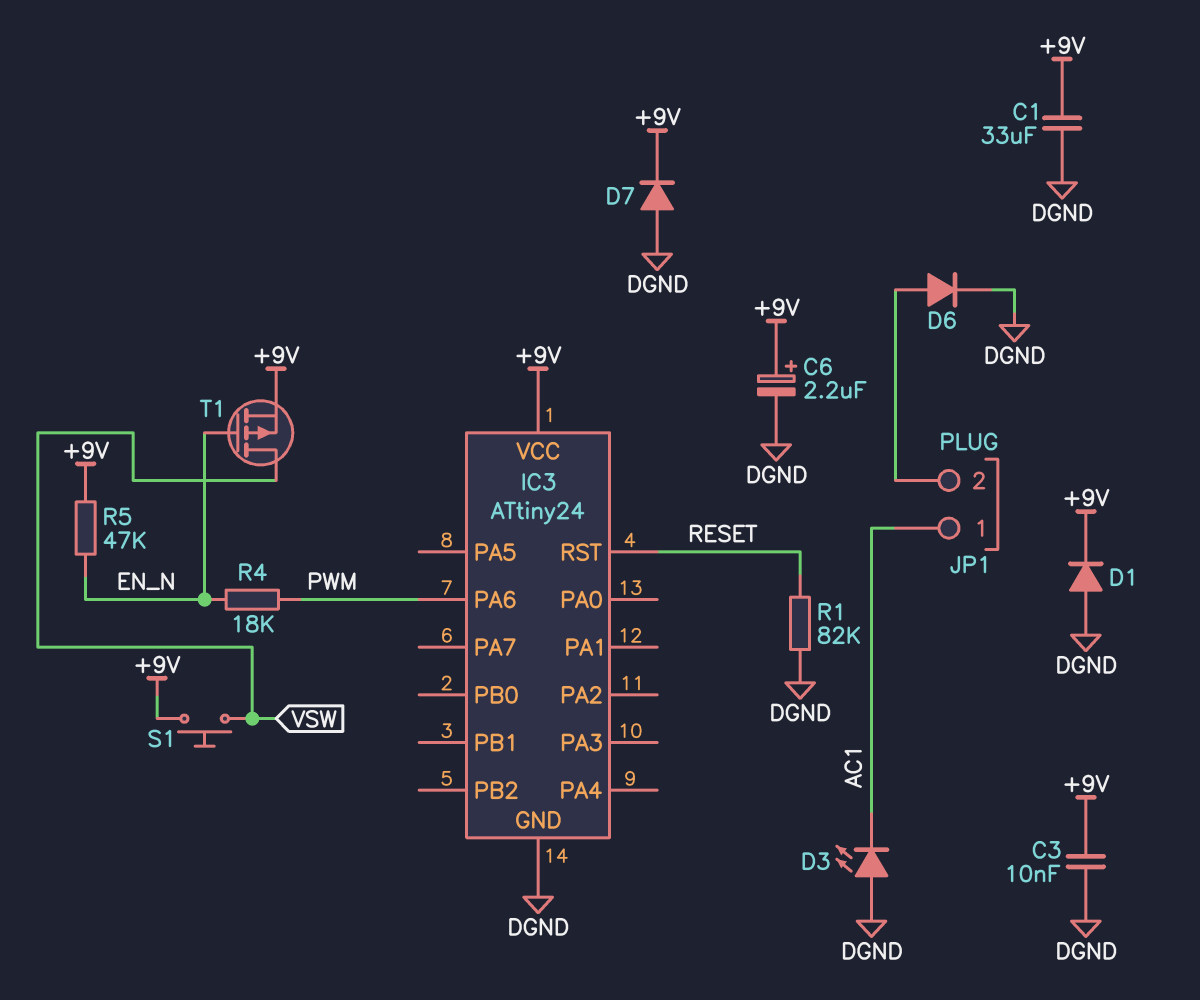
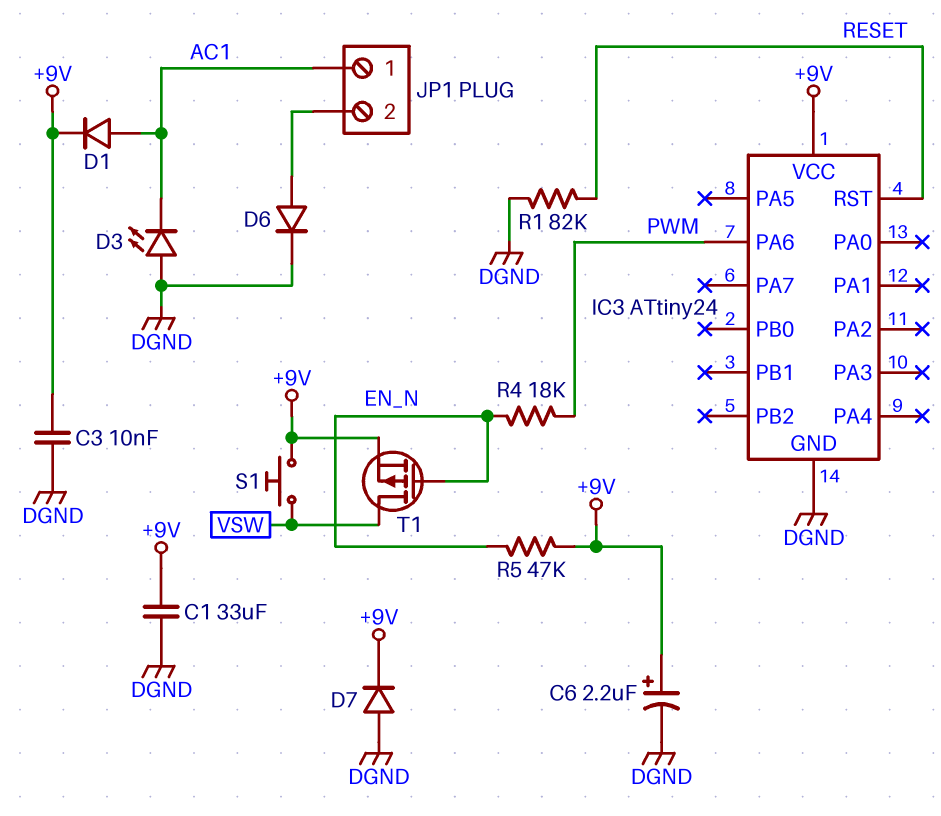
D1: diode (A DGND, K +9V) -> diode (A AC1, K +9V)

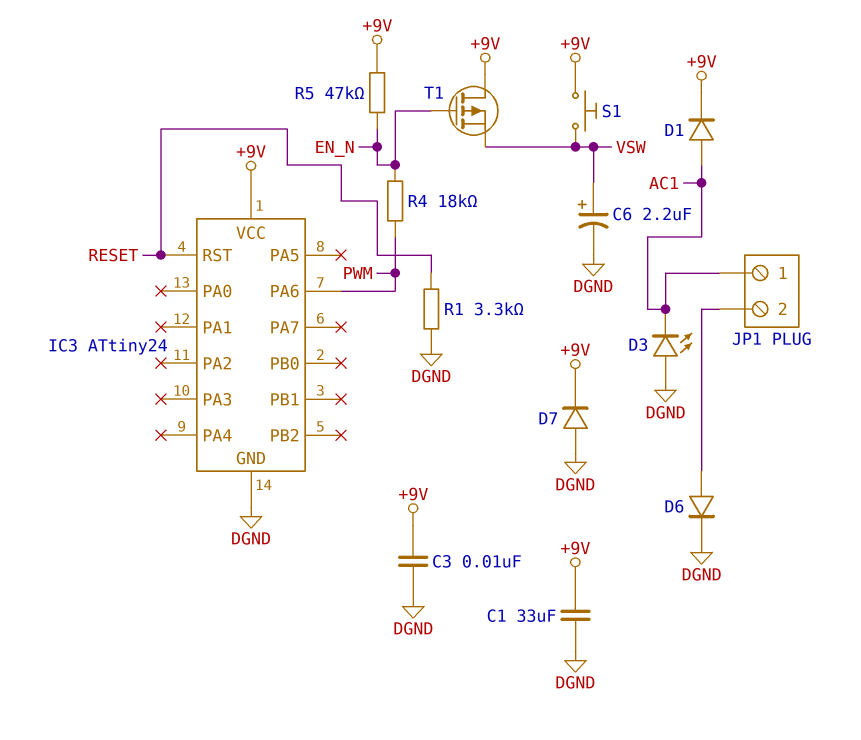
C6: 2.2uF (plus +9V, minus DGND) -> 2.2uF (plus VSW, minus DGND)
R1: 82k (DGND, RESET) -> 3.3k (DGND, RESET)
T1: PMOS (G EN_N, D VSW, S +9V) -> PMOS (G EN_N, D +9V, S VSW)

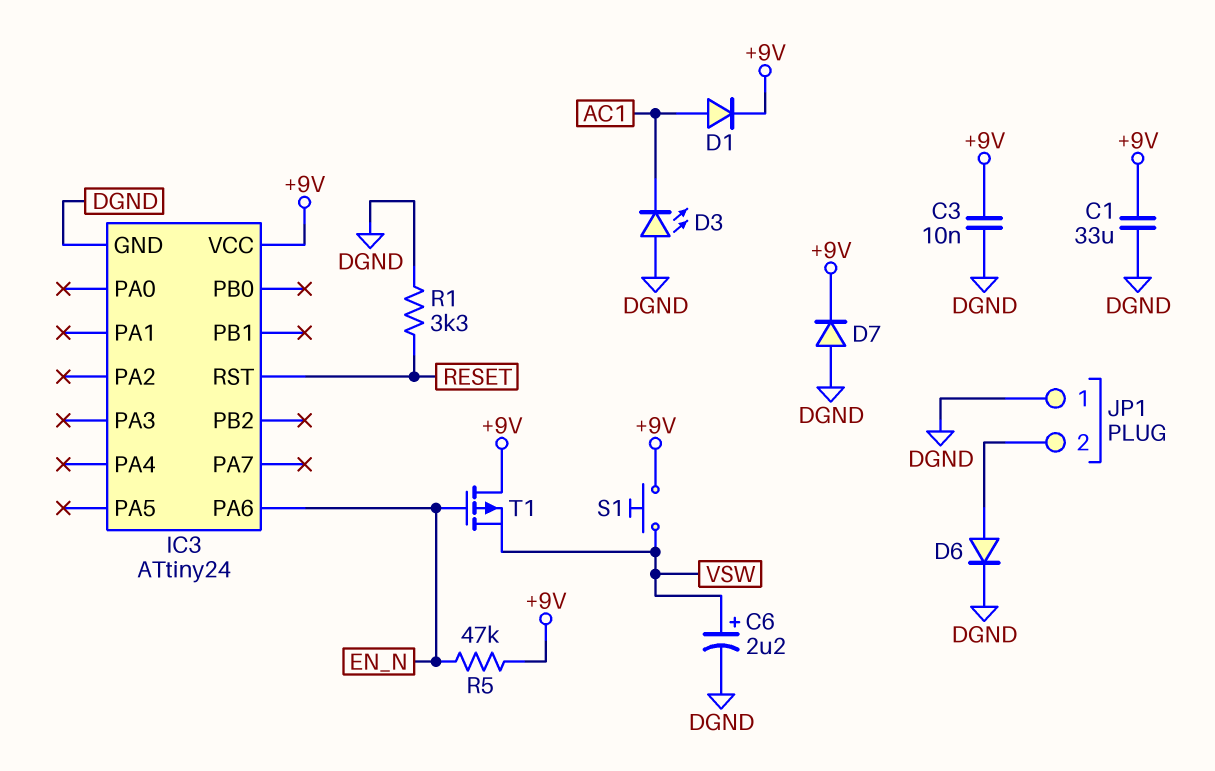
IC3 pin PA6: PWM -> EN_N
JP1 pin 1: AC1 -> DGND
R4: 18k (EN_N, PWM) -> none

